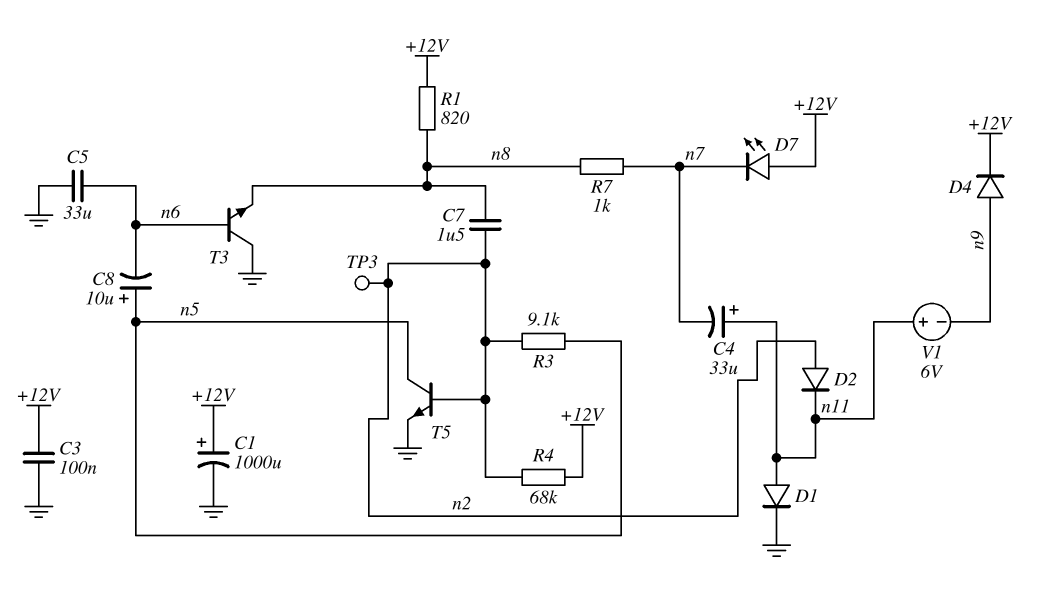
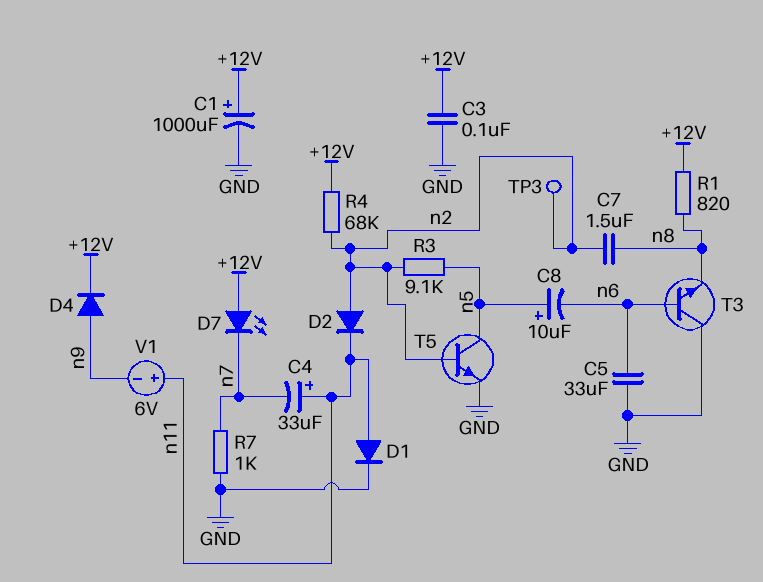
R7: 1k (n7, n8) -> 1k (GND, n7)

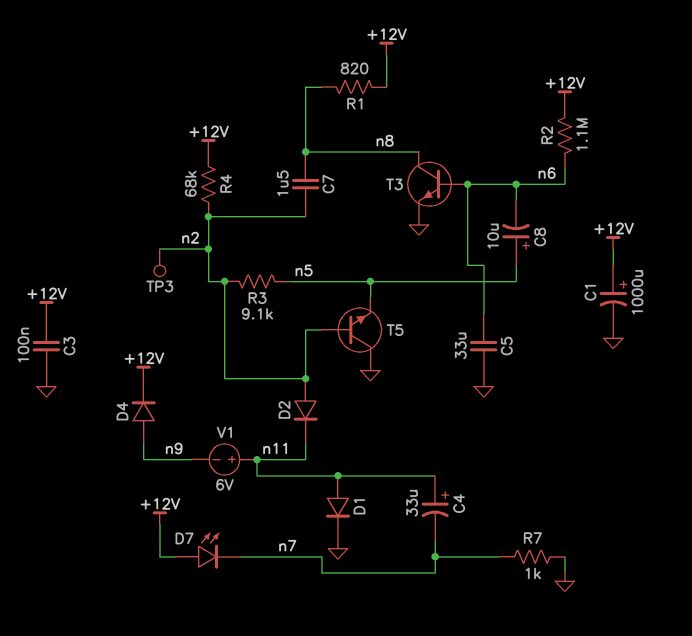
R2: none -> 1.1M (+12V, n6)
T3: NPN (B n6, C GND, E n8) -> NPN (B n6, C n8, E GND)
T5: NPN (B n2, C n5, E GND) -> NPN (B n2, C GND, E n5)

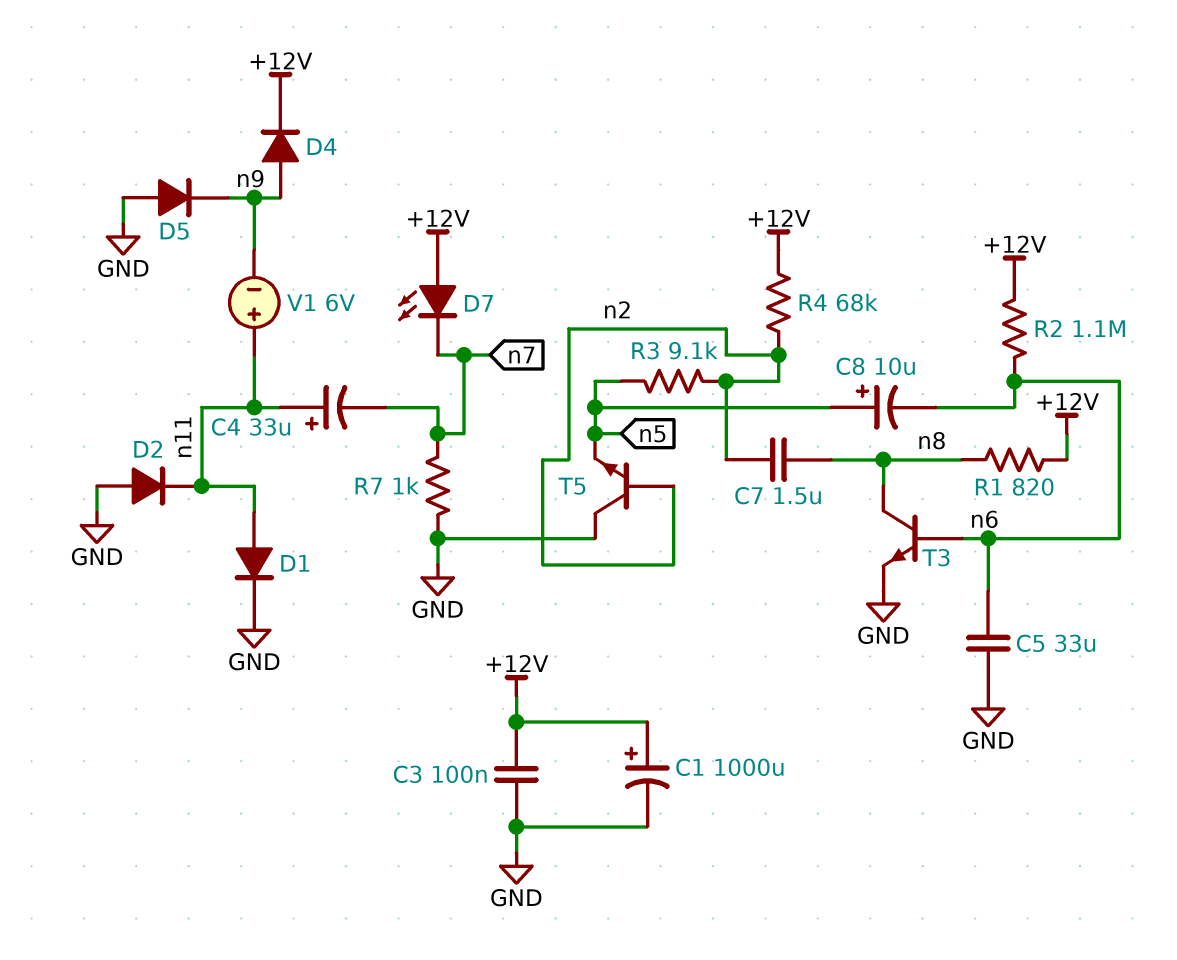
D2: diode (A n2, K n11) -> diode (A GND, K n11)
D5: none -> diode (A GND, K n9)
TP3: test point (n2) -> none

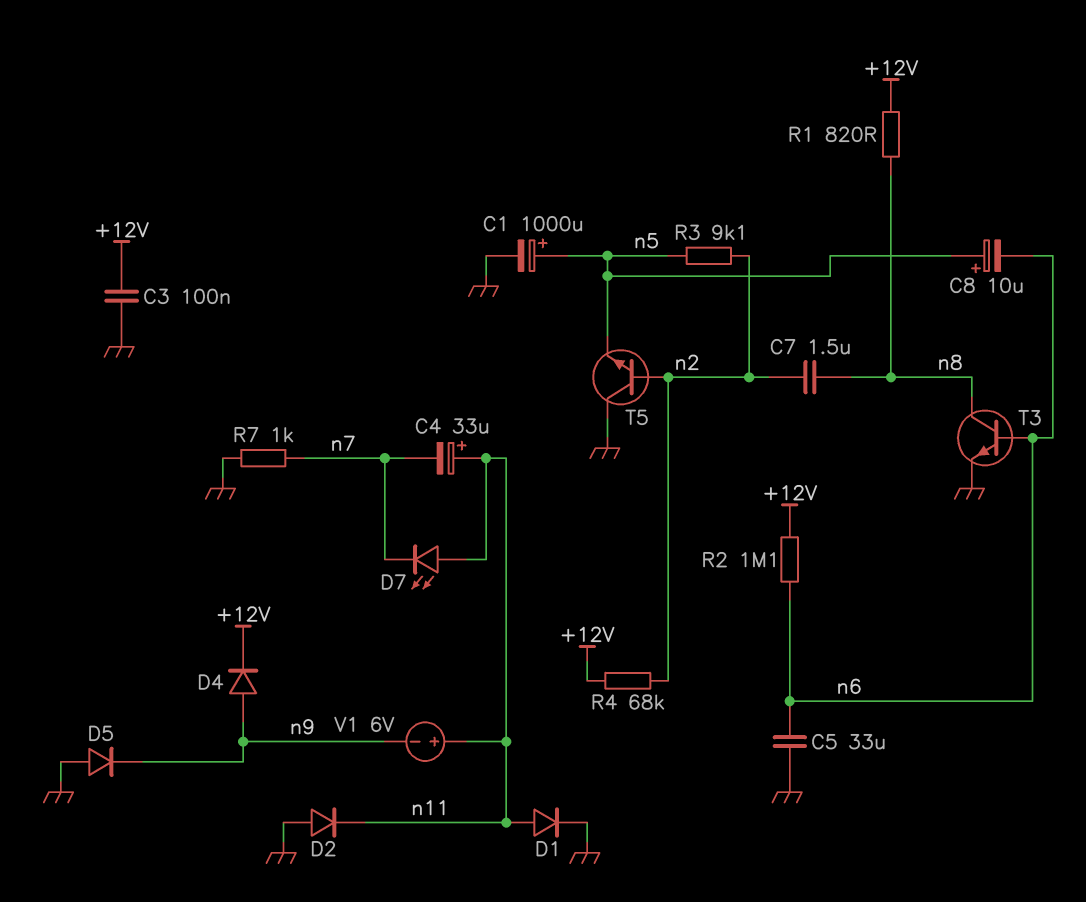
C1: 1000uF (plus +12V, minus GND) -> 1000uF (plus n5, minus GND)
D7: LED (A +12V, K n7) -> LED (A n11, K n7)

